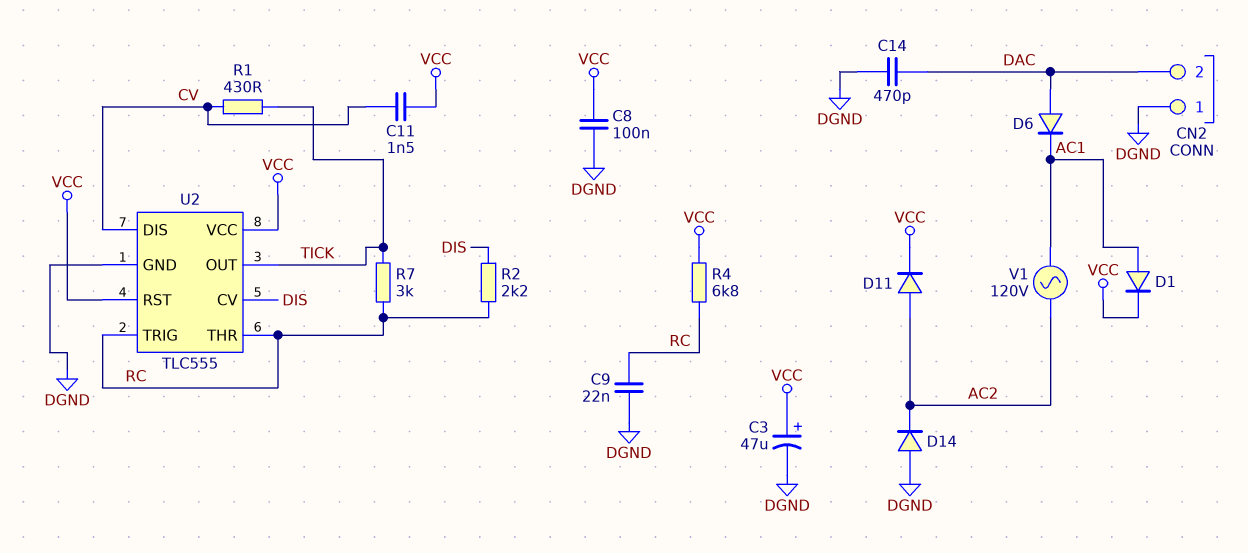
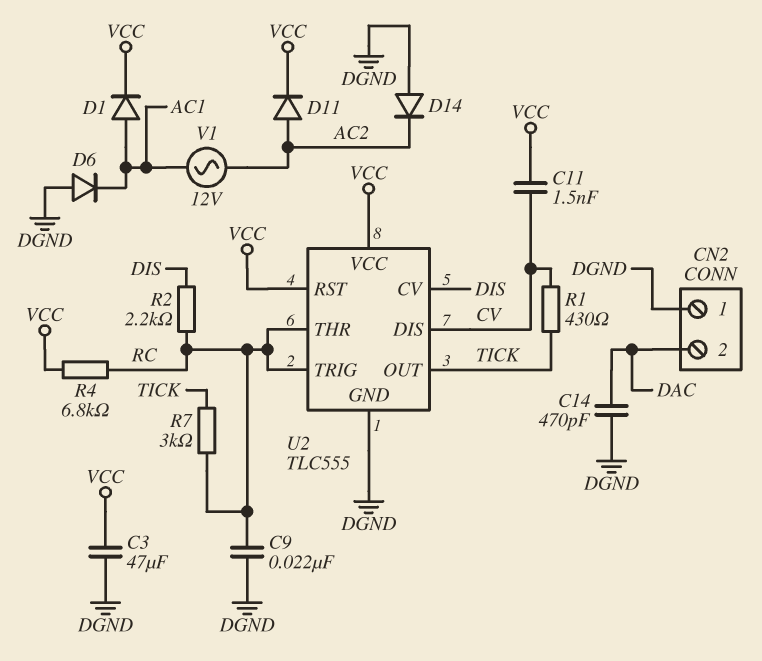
C3: 47uF (plus VCC, minus DGND) -> 47uF (DGND, VCC)
C8: 100nF (DGND, VCC) -> none
D6: diode (A DAC, K AC1) -> diode (A DGND, K AC1)
V1: AC 120V (AC1, AC2) -> AC 12V (AC1, AC2)

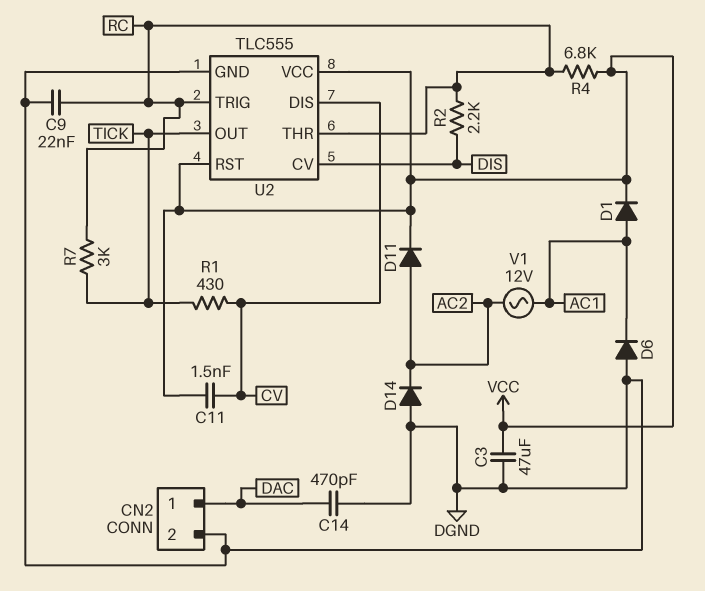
CN2 pin 1: DGND -> DAC
CN2 pin 2: DAC -> DGND

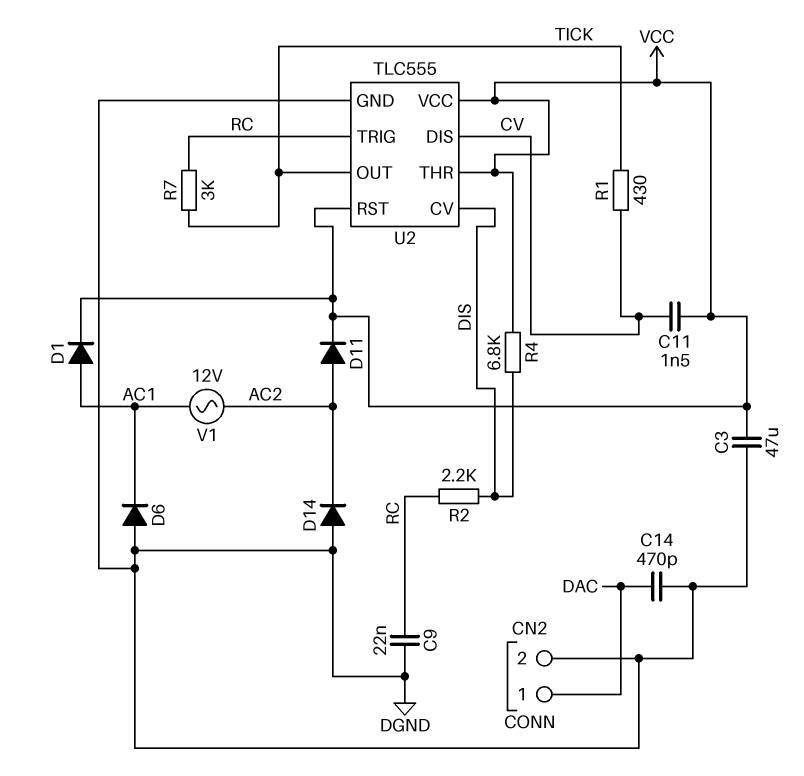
R4: 6.8k (RC, VCC) -> 6.8k (DIS, VCC)
U2 pin THR: RC -> VCC

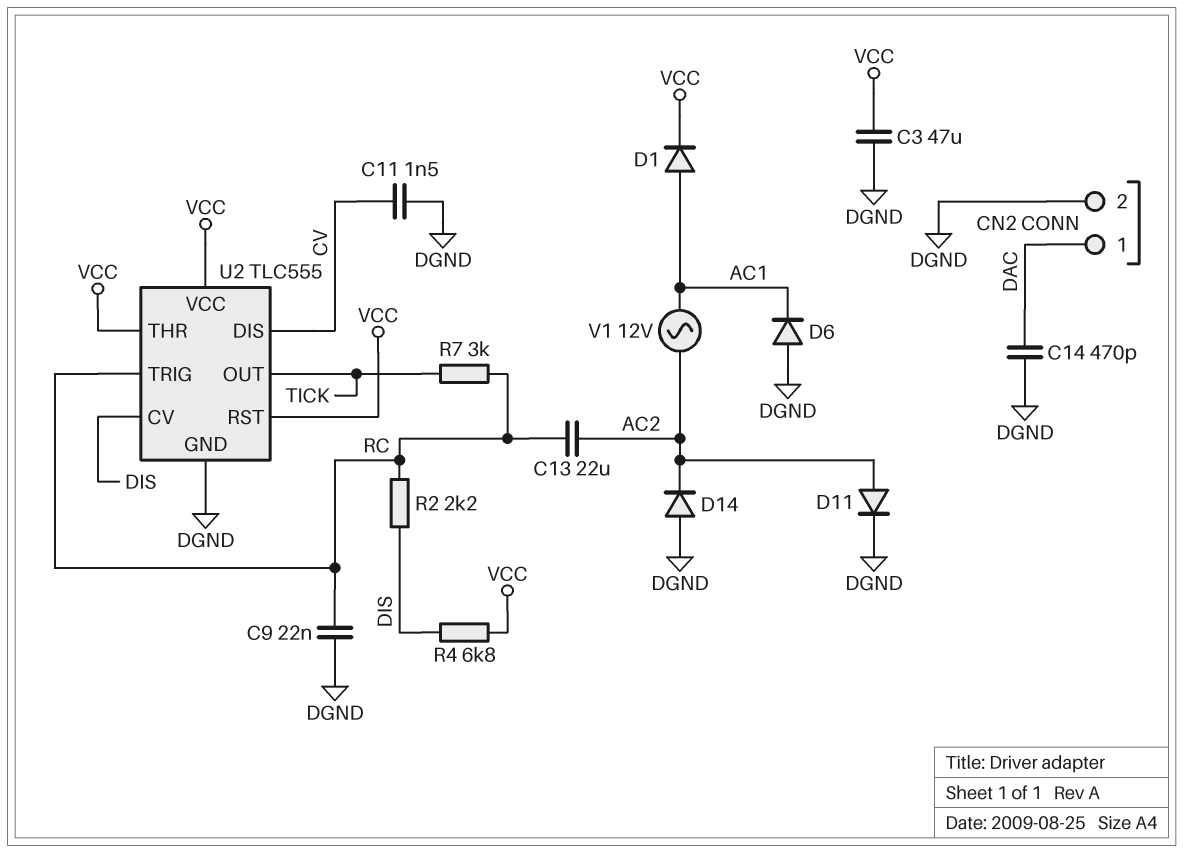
C11: 1.5nF (CV, VCC) -> 1.5nF (CV, DGND)
C13: none -> 22uF (AC2, RC)
D11: diode (A AC2, K VCC) -> diode (A AC2, K DGND)
R1: 430 (CV, TICK) -> none

